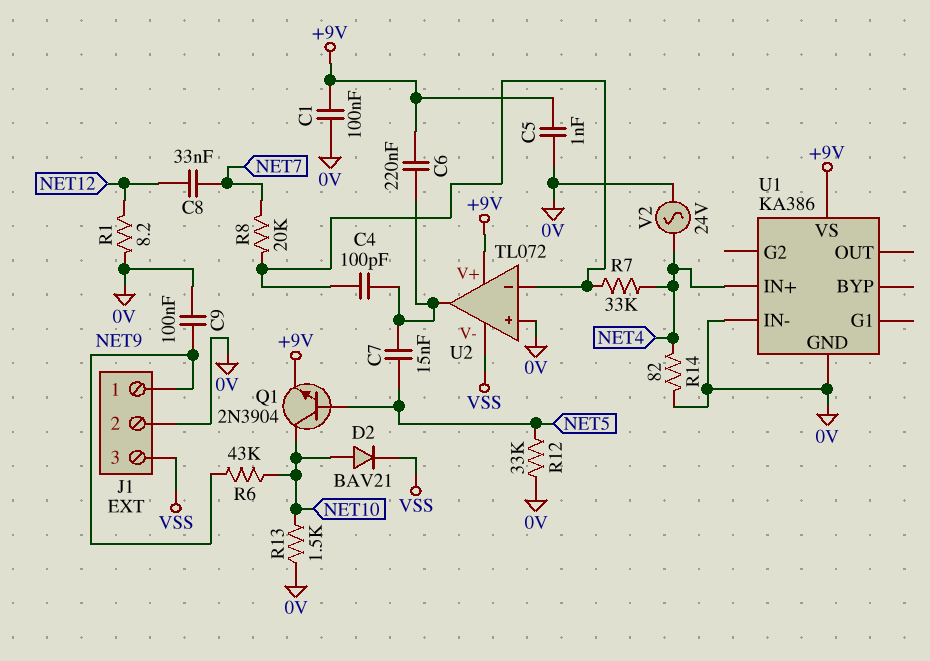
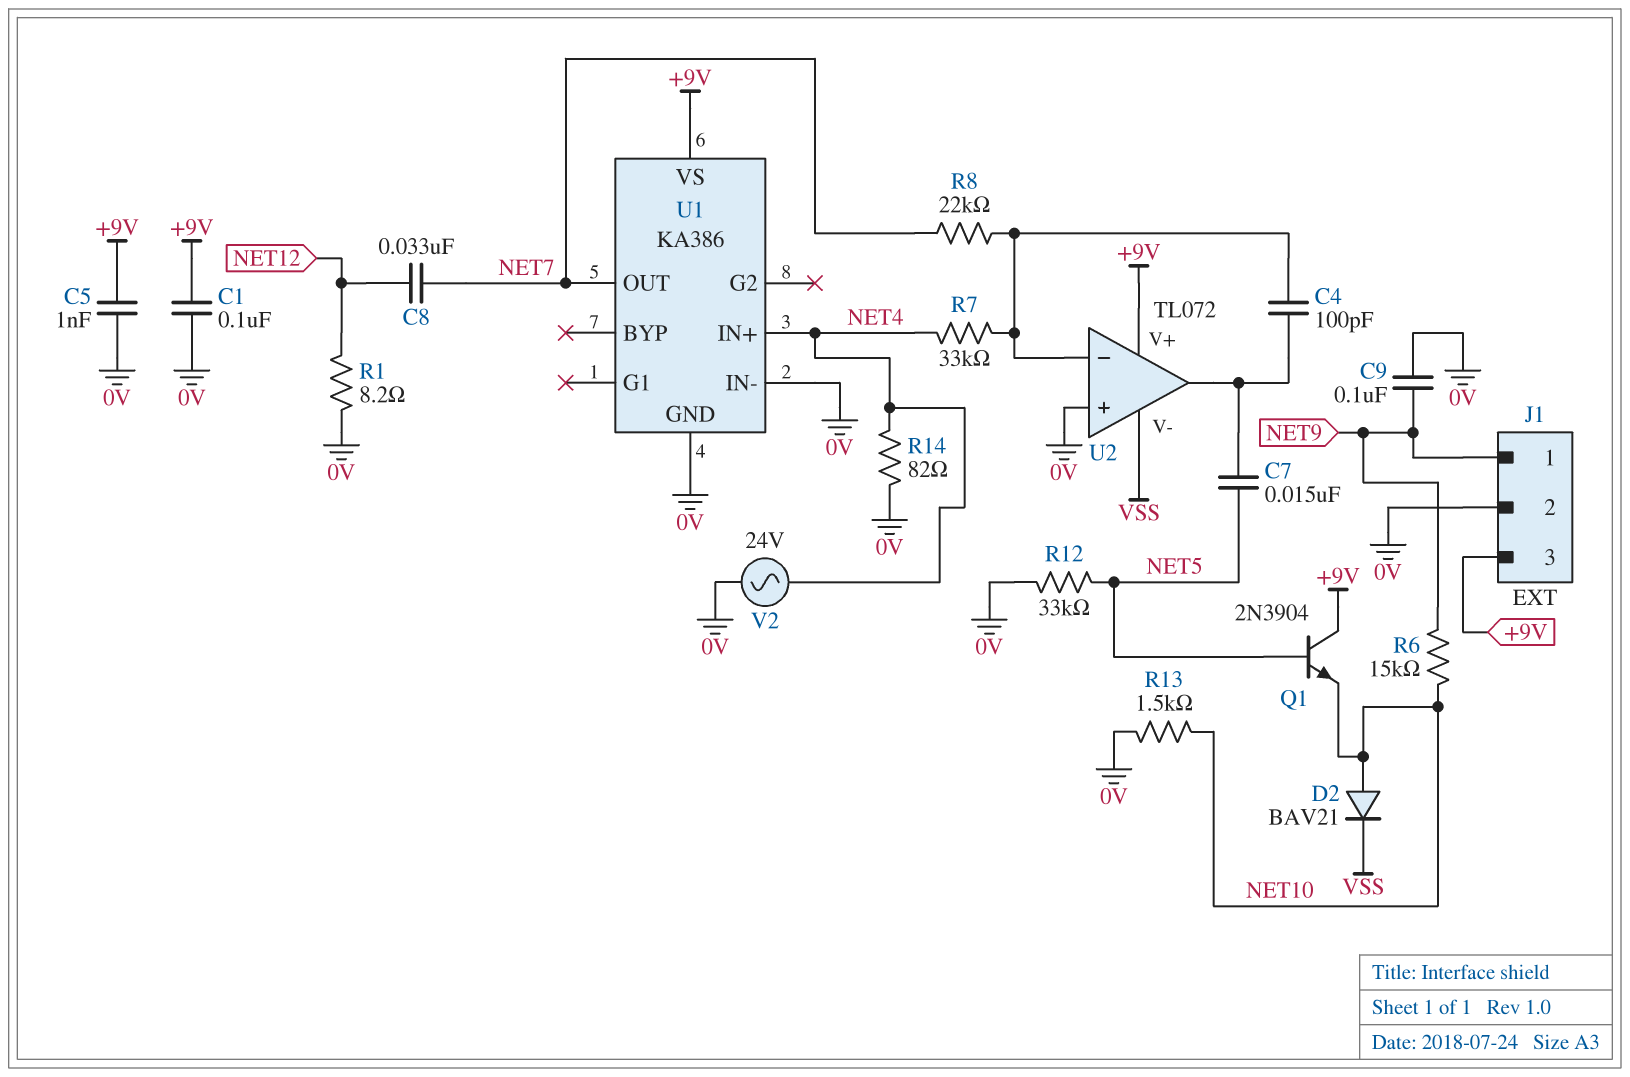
C6: 220nF (+9V, U2/out) -> none
J1 pin 3: VSS -> +9V
Q1: NPN 2N3904 (B NET5, C NET10, E +9V) -> NPN 2N3904 (B NET5, C +9V, E NET10)
R6: 43k (NET9, NET10) -> 15k (NET9, NET10)
R8: 20k (NET7, U2/in-) -> 22k (NET7, U2/in-)
U1 pin OUT: none -> NET7

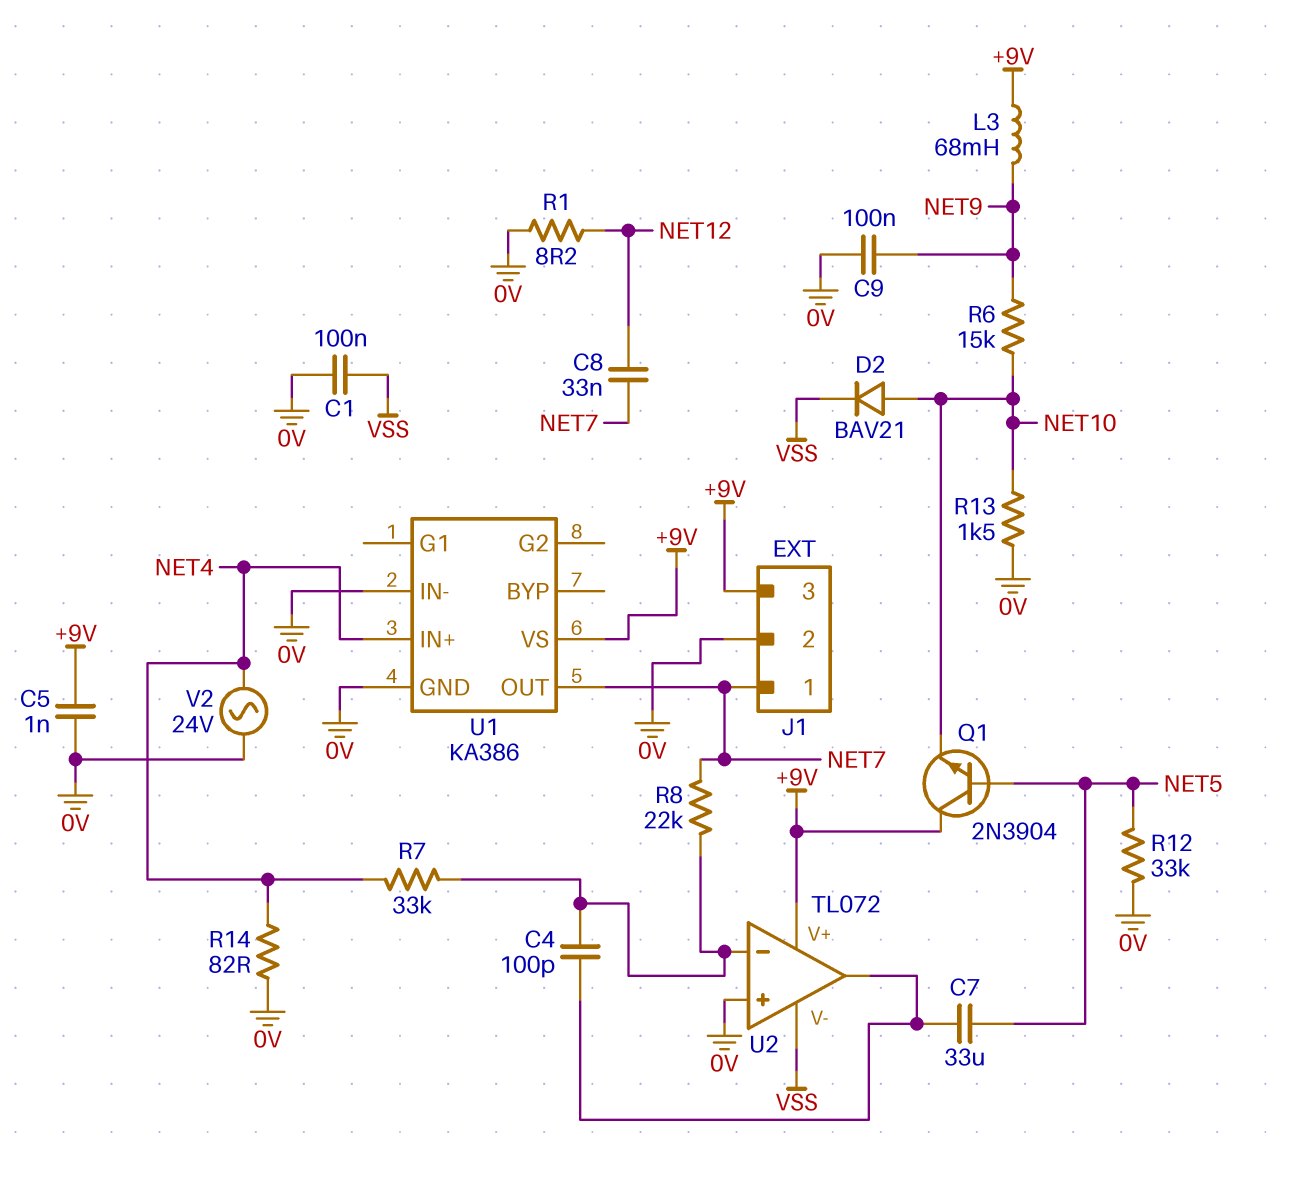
C1: 100nF (+9V, 0V) -> 100nF (0V, VSS)
C7: 15nF (NET5, U2/out) -> 33uF (NET5, U2/out)
J1 pin 1: NET9 -> NET7
L3: none -> 68mH (+9V, NET9)

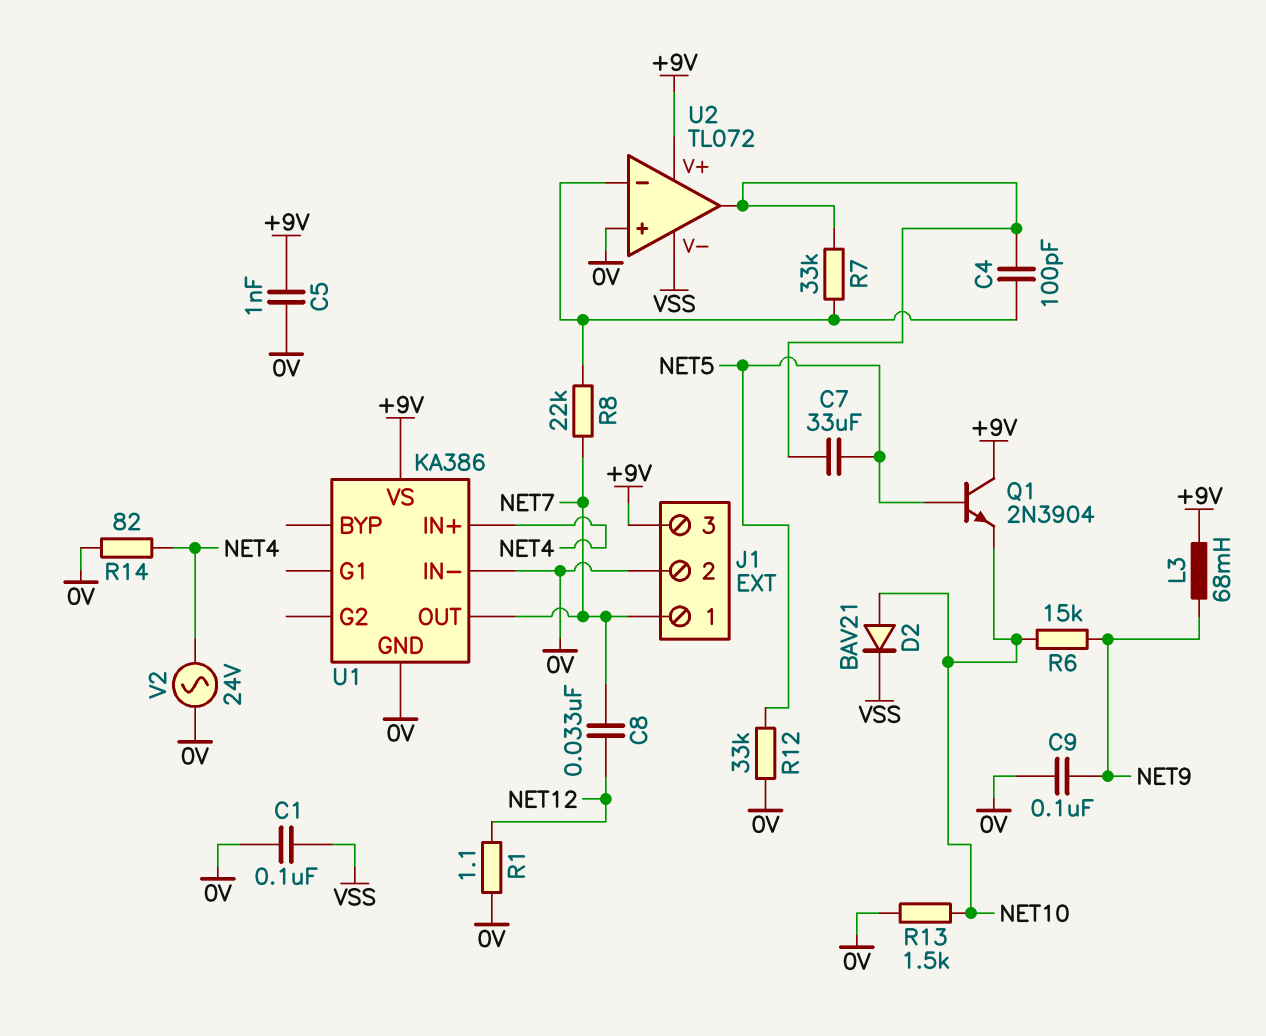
R1: 8.2 (0V, NET12) -> 1.1 (0V, NET12)
R7: 33k (NET4, U2/in-) -> 33k (U2/in-, U2/out)

